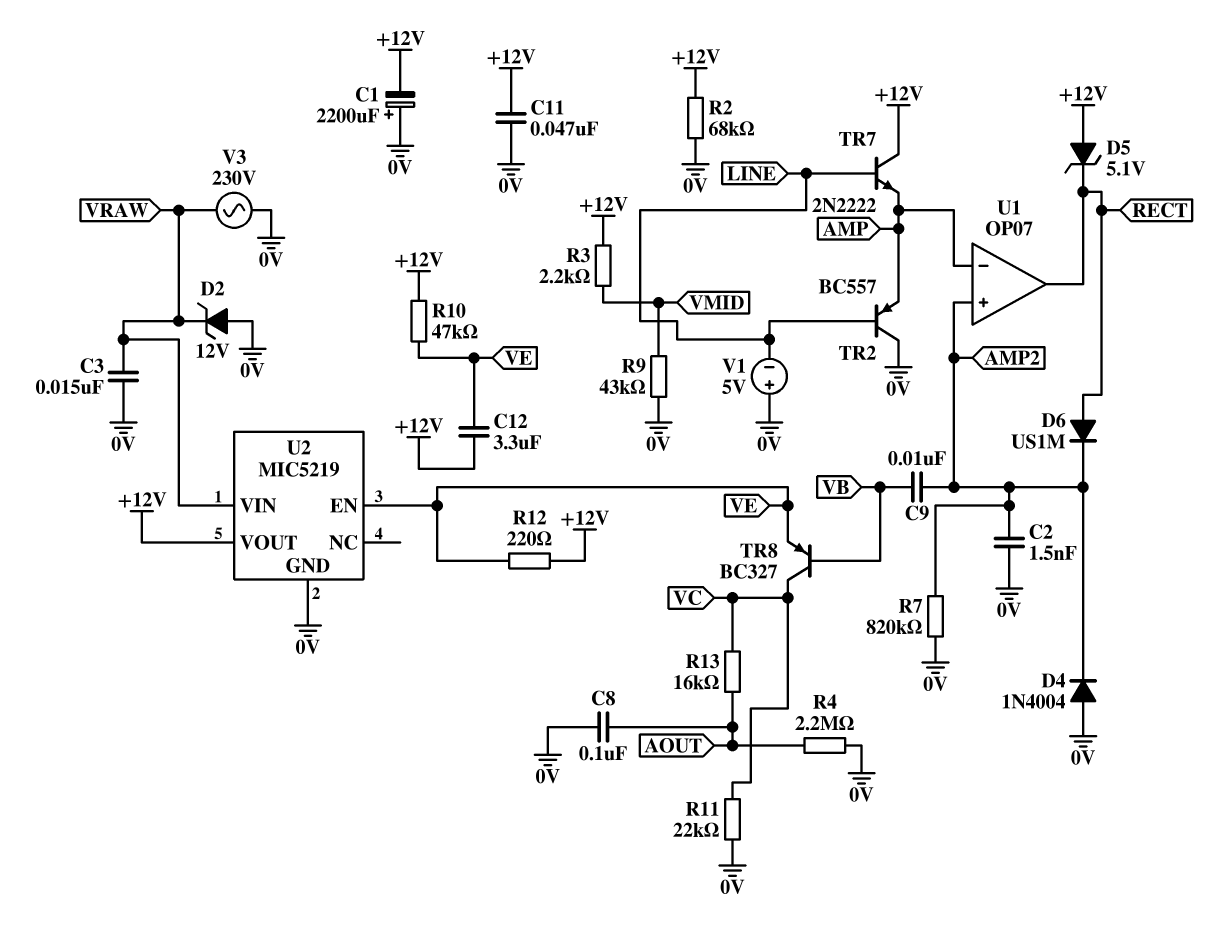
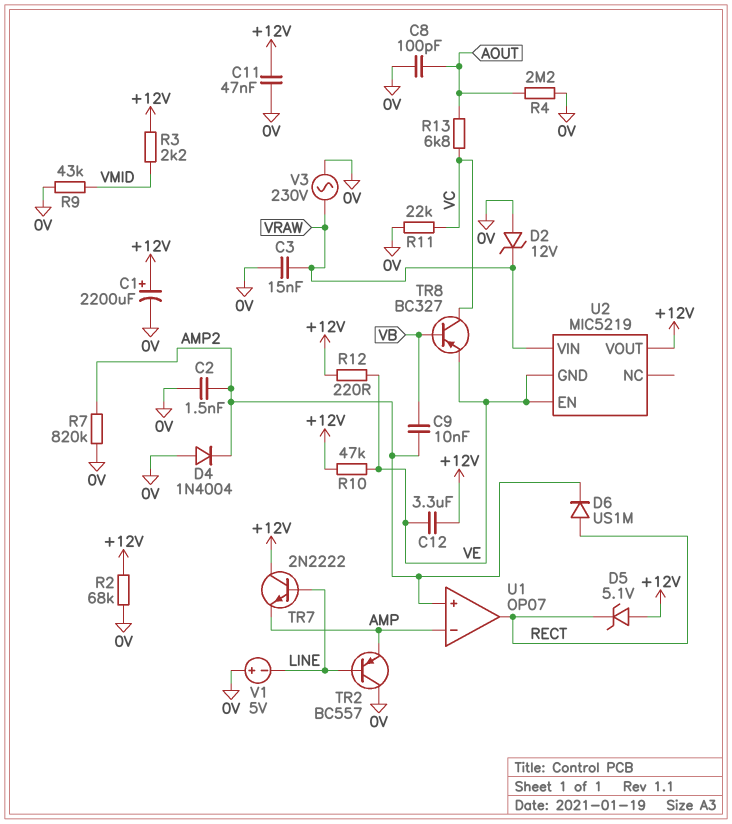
C1: 2200uF (plus 0V, minus +12V) -> 2200uF (plus +12V, minus 0V)
C8: 100nF (0V, AOUT) -> 100pF (0V, AOUT)
R13: 16k (AOUT, VC) -> 6.8k (AOUT, VC)
U2 pin GND: 0V -> VE

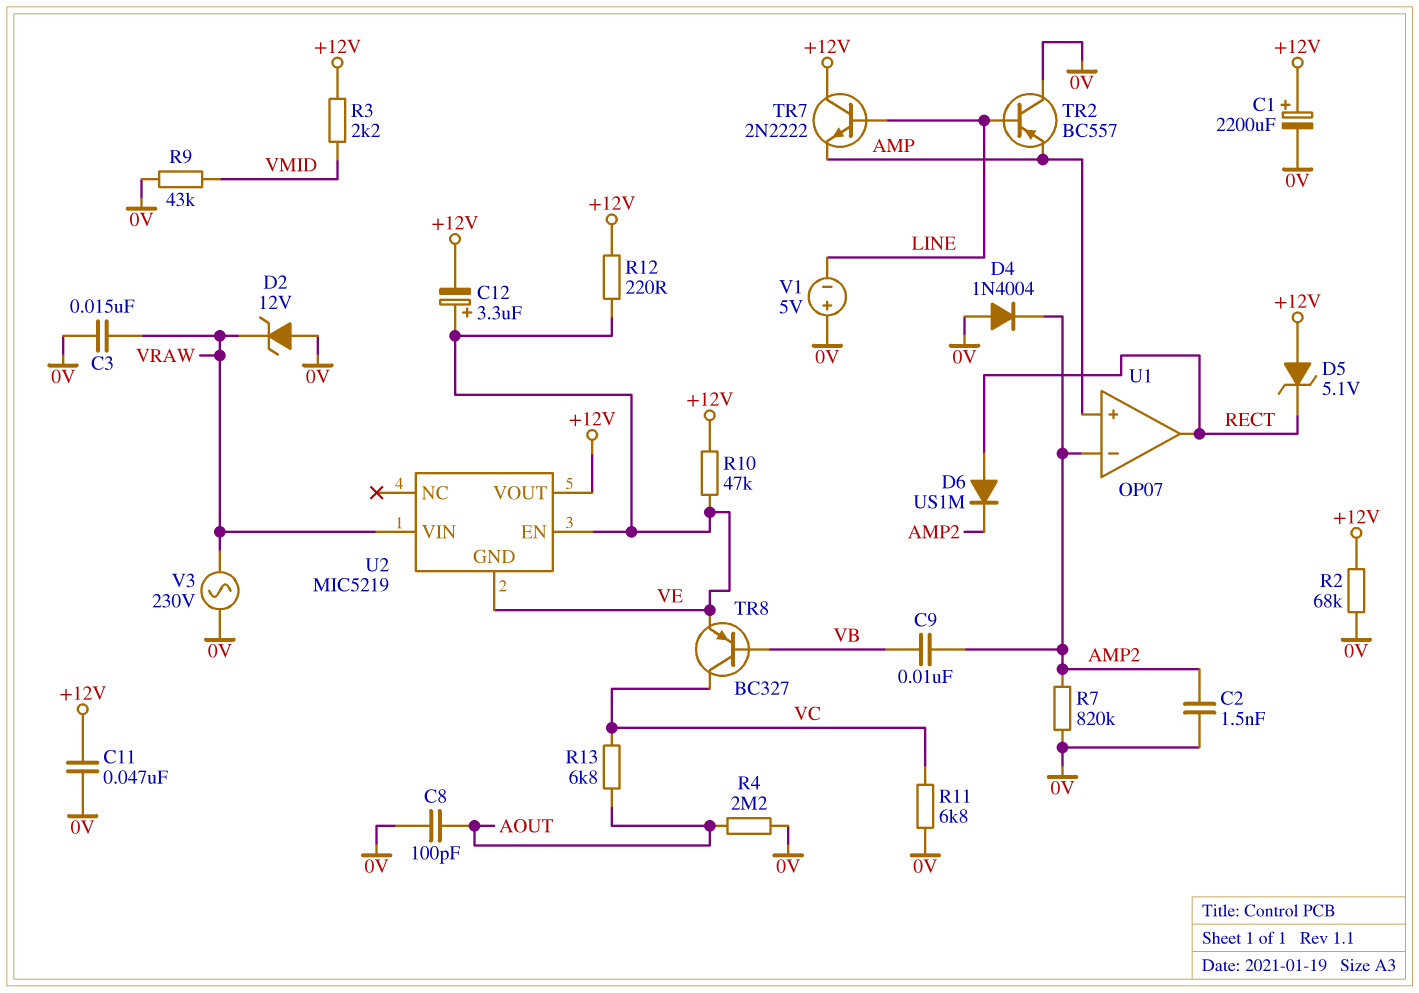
C12: 3.3uF (+12V, VE) -> 3.3uF (plus VE, minus +12V)
R11: 22k (0V, VC) -> 6.8k (0V, VC)
U1 pin in+: AMP2 -> AMP
U1 pin in-: AMP -> AMP2

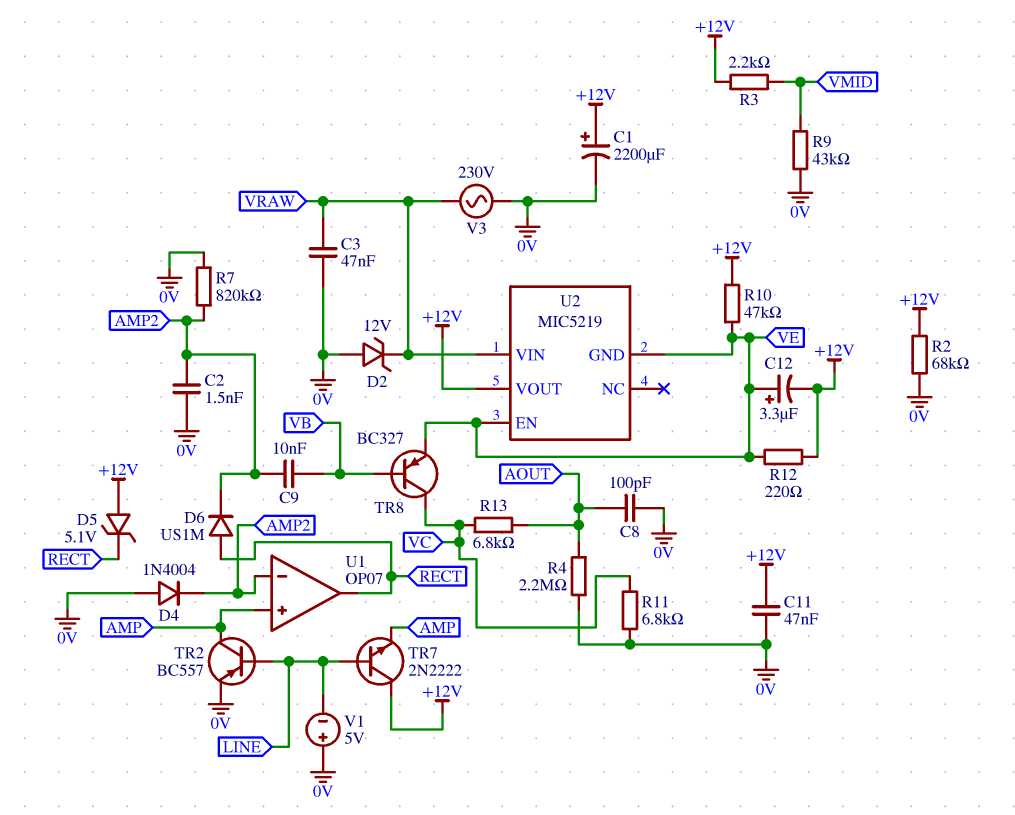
C3: 15nF (0V, VRAW) -> 47nF (0V, VRAW)
TR2: PNP BC557 (B LINE, C 0V, E AMP) -> PNP BC557 (B LINE, C AMP, E 0V)

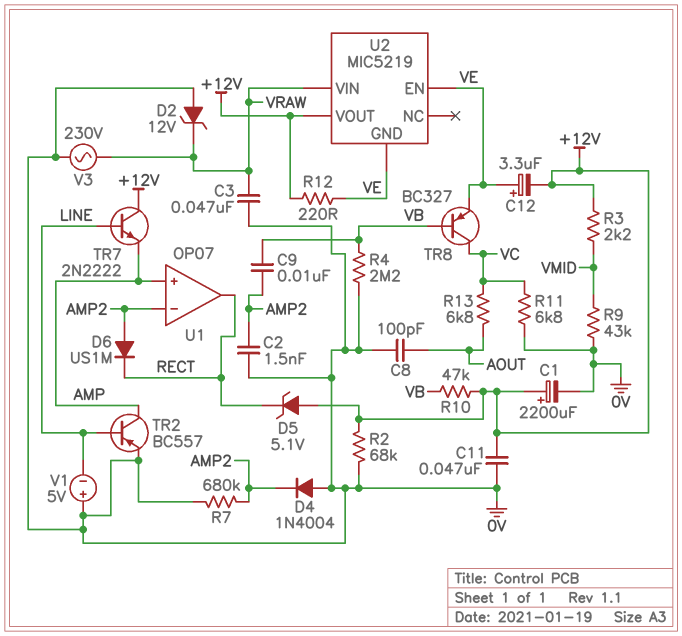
D6: diode US1M (A RECT, K AMP2) -> diode US1M (A AMP2, K RECT)
R4: 2.2M (0V, AOUT) -> 2.2M (0V, VB)
R7: 820k (0V, AMP2) -> 680k (0V, AMP2)
R10: 47k (+12V, VE) -> 47k (+12V, VB)

